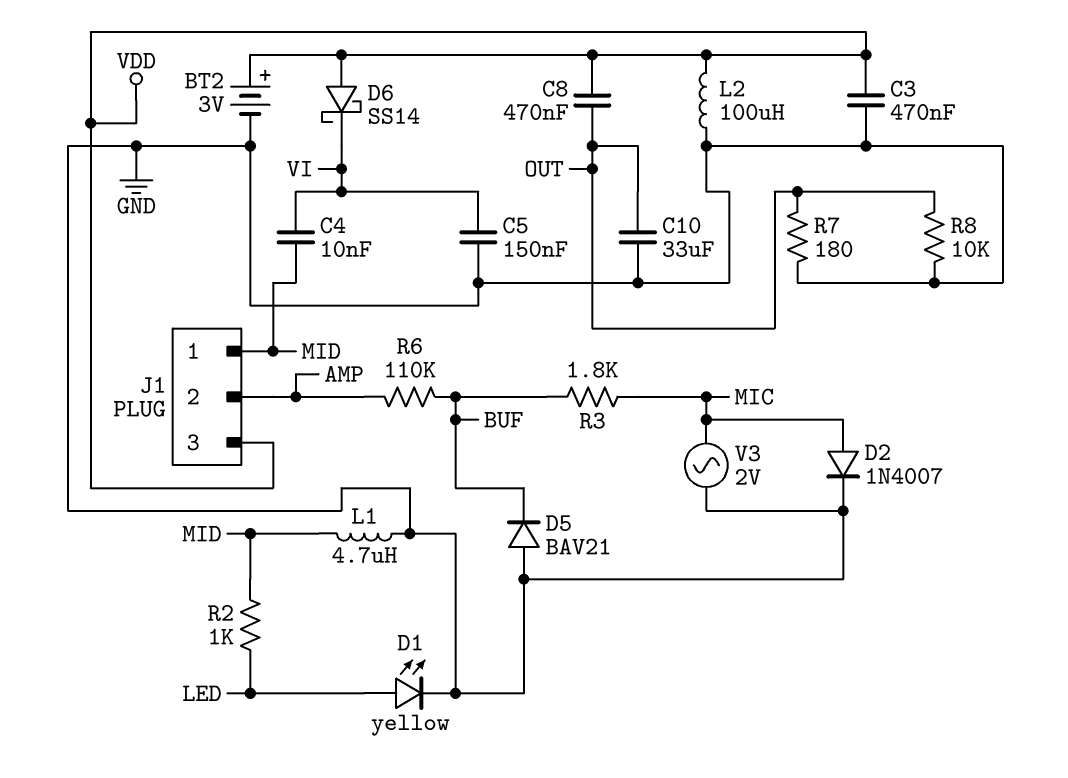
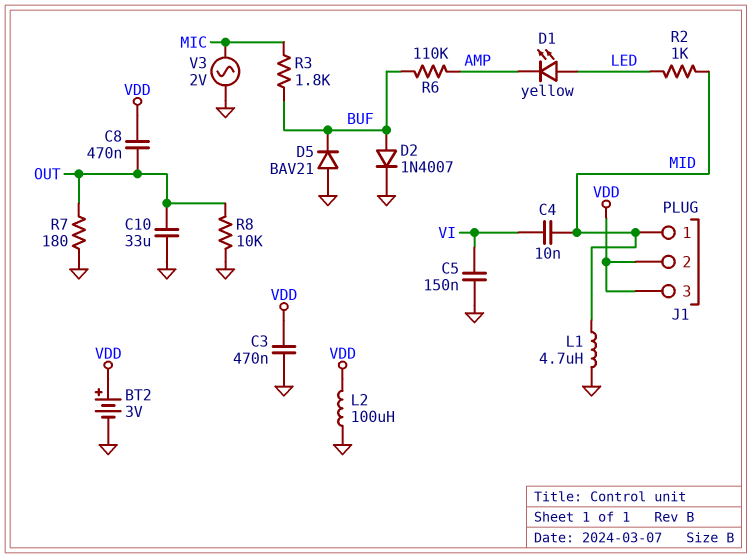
D1: LED yellow (A LED, K GND) -> LED yellow (A LED, K AMP)
D2: diode 1N4007 (A MIC, K GND) -> diode 1N4007 (A BUF, K GND)
D6: schottky SS14 (A VDD, K VI) -> none
J1 pin 2: AMP -> VDD

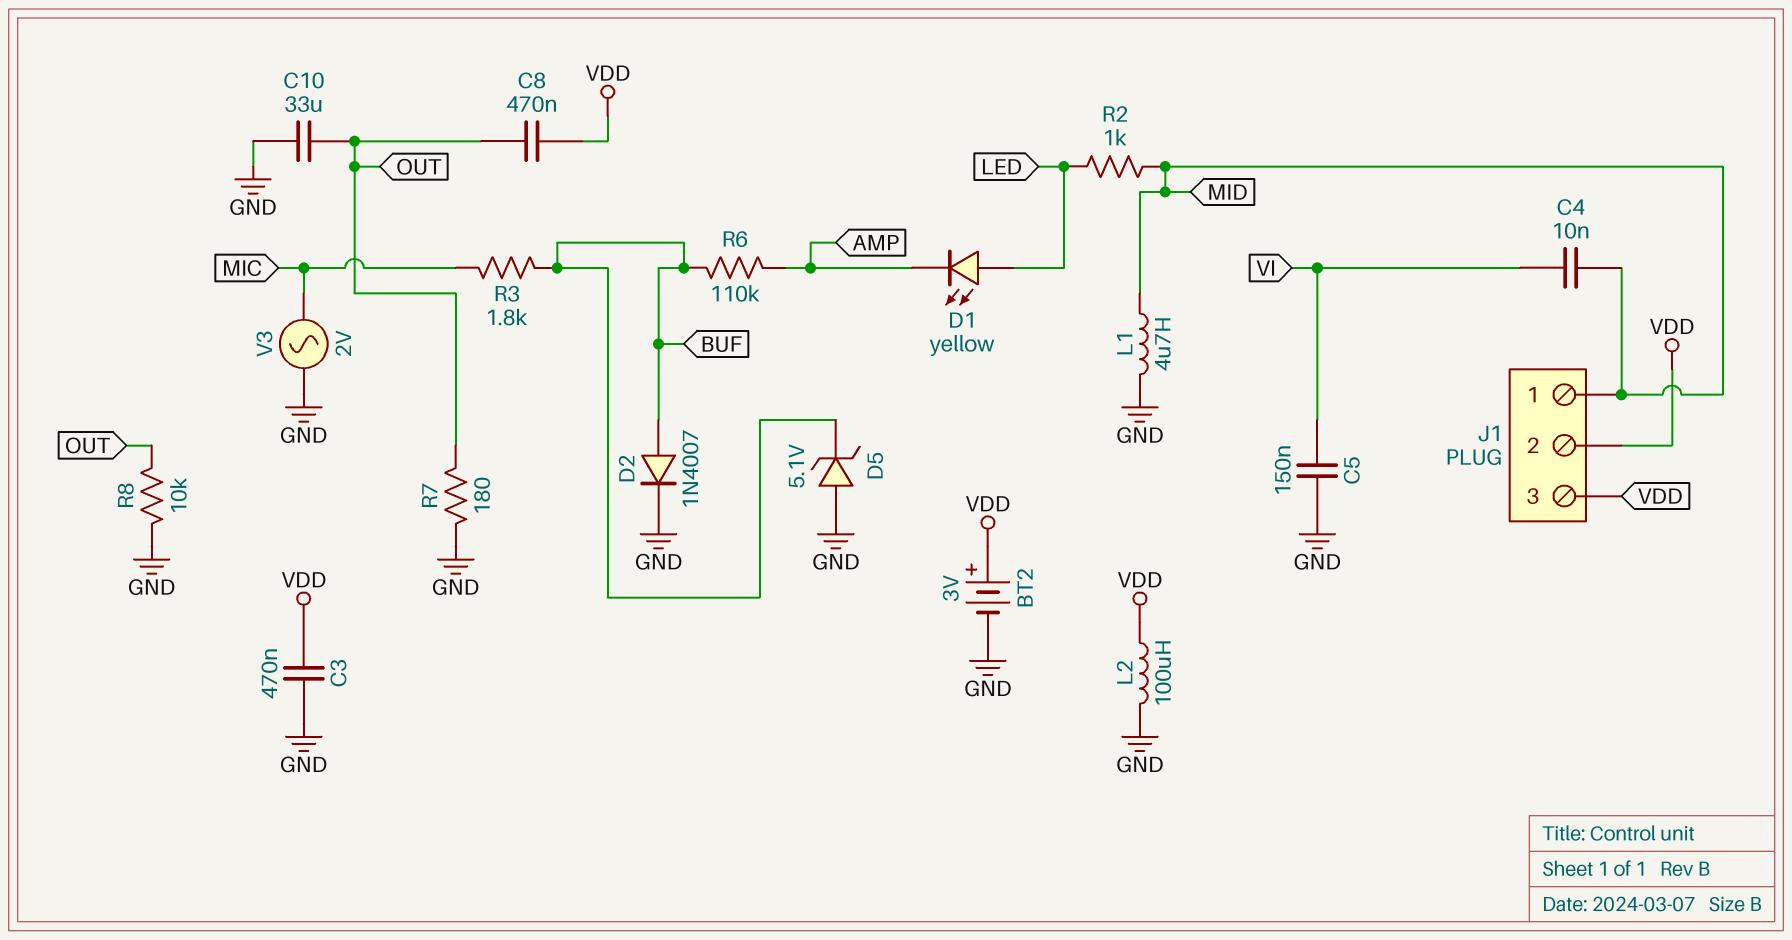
D5: diode BAV21 (A GND, K BUF) -> zener 5.1V (A GND, K BUF)

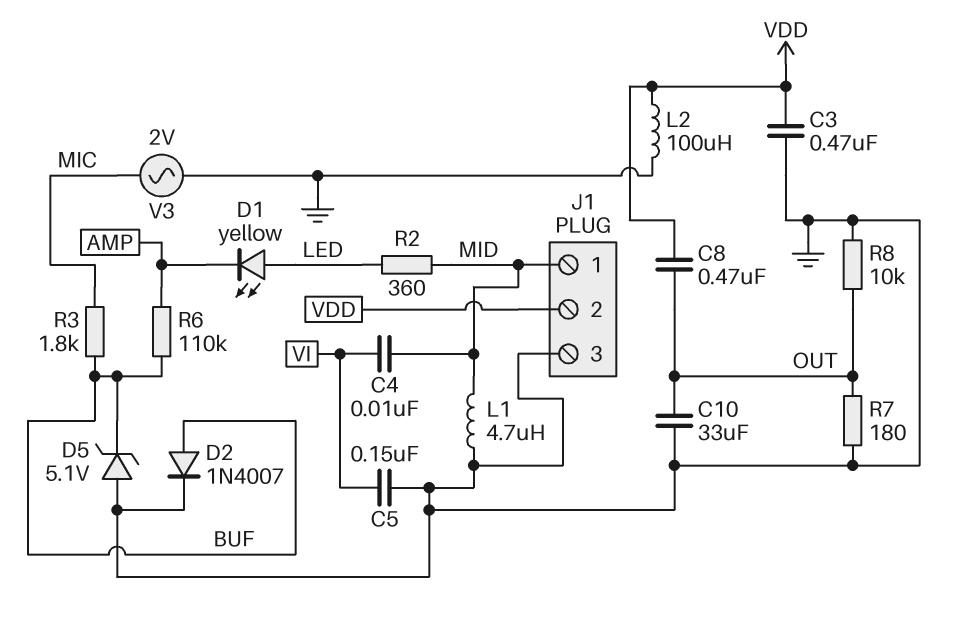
BT2: 3V (plus VDD, minus GND) -> none
J1 pin 3: VDD -> GND
R2: 1k (LED, MID) -> 360 (LED, MID)

